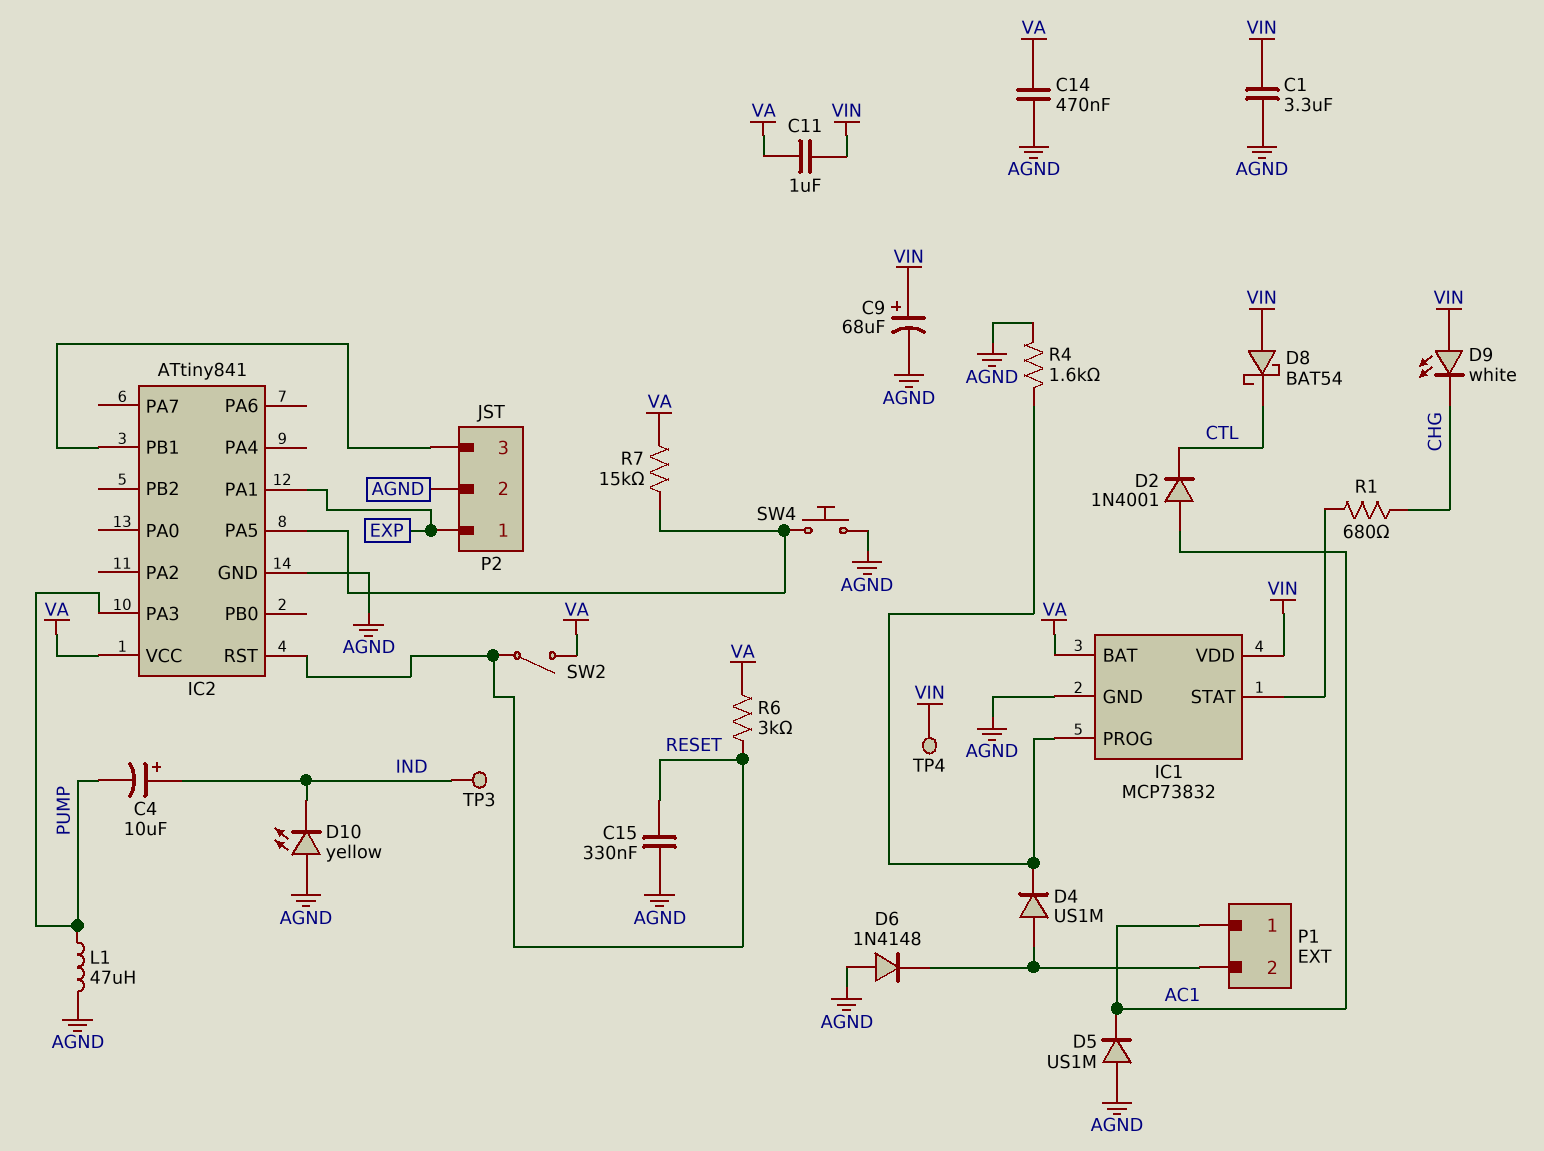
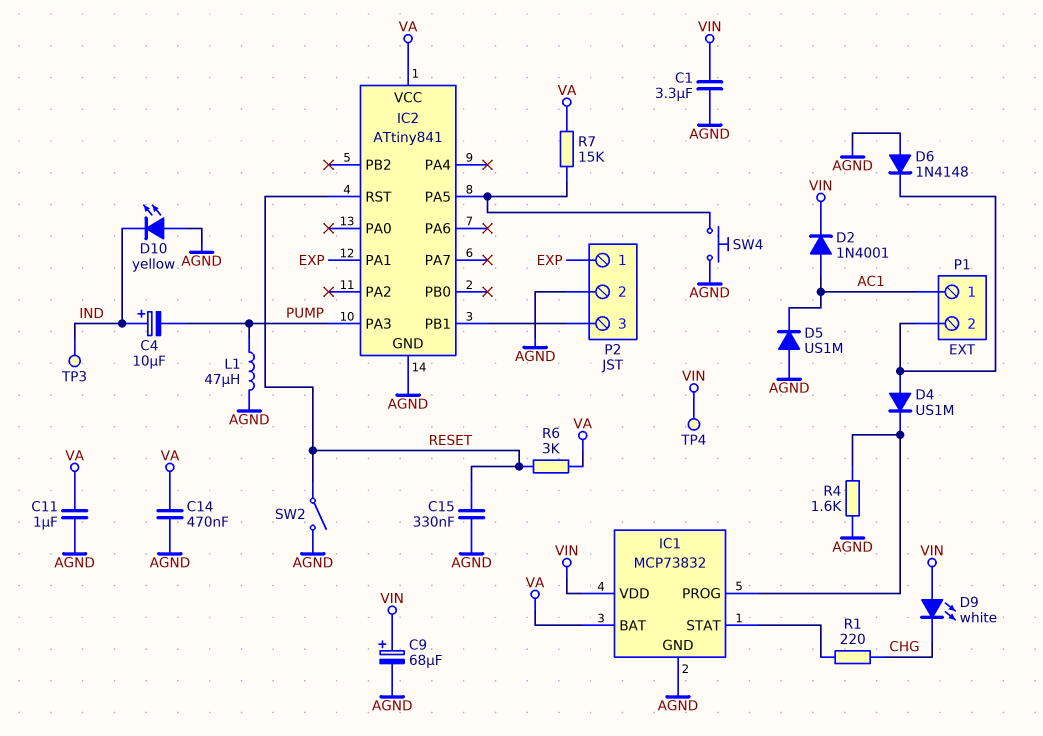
C11: 1uF (VA, VIN) -> 1uF (AGND, VA)
D2: diode 1N4001 (A AC1, K CTL) -> diode 1N4001 (A AC1, K VIN)
D8: schottky BAT54 (A VIN, K CTL) -> none
R1: 680 (CHG, IC1/STAT) -> 220 (CHG, IC1/STAT)
SW2: switch (RESET, VA) -> switch (AGND, RESET)

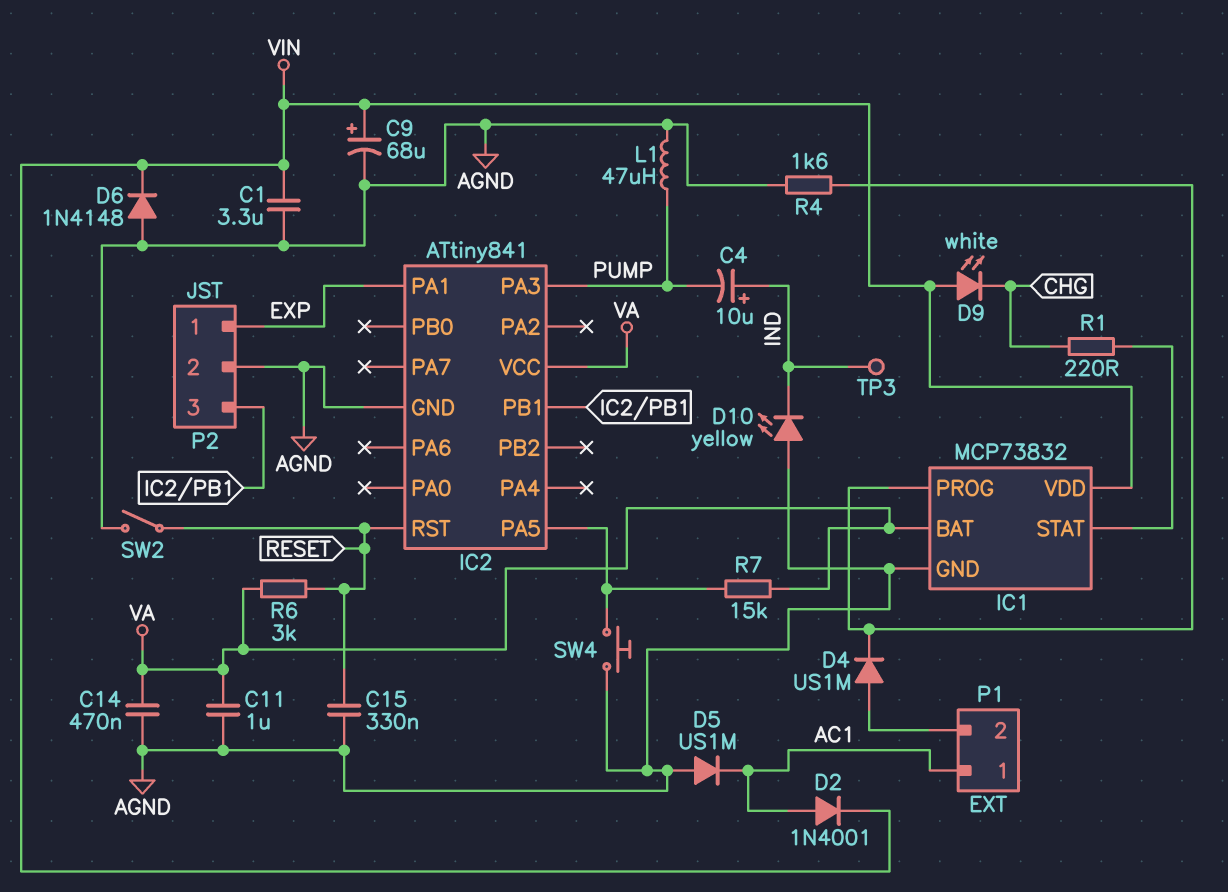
D6: diode 1N4148 (A AGND, K P1/2) -> diode 1N4148 (A AGND, K VIN)
TP4: test point (VIN) -> none

